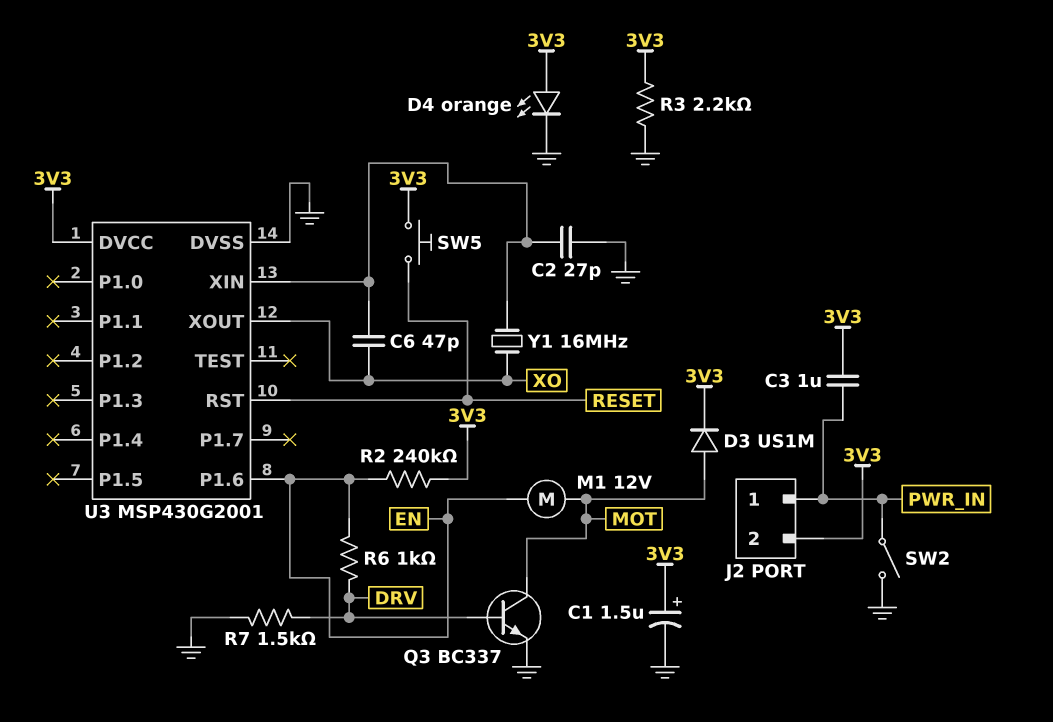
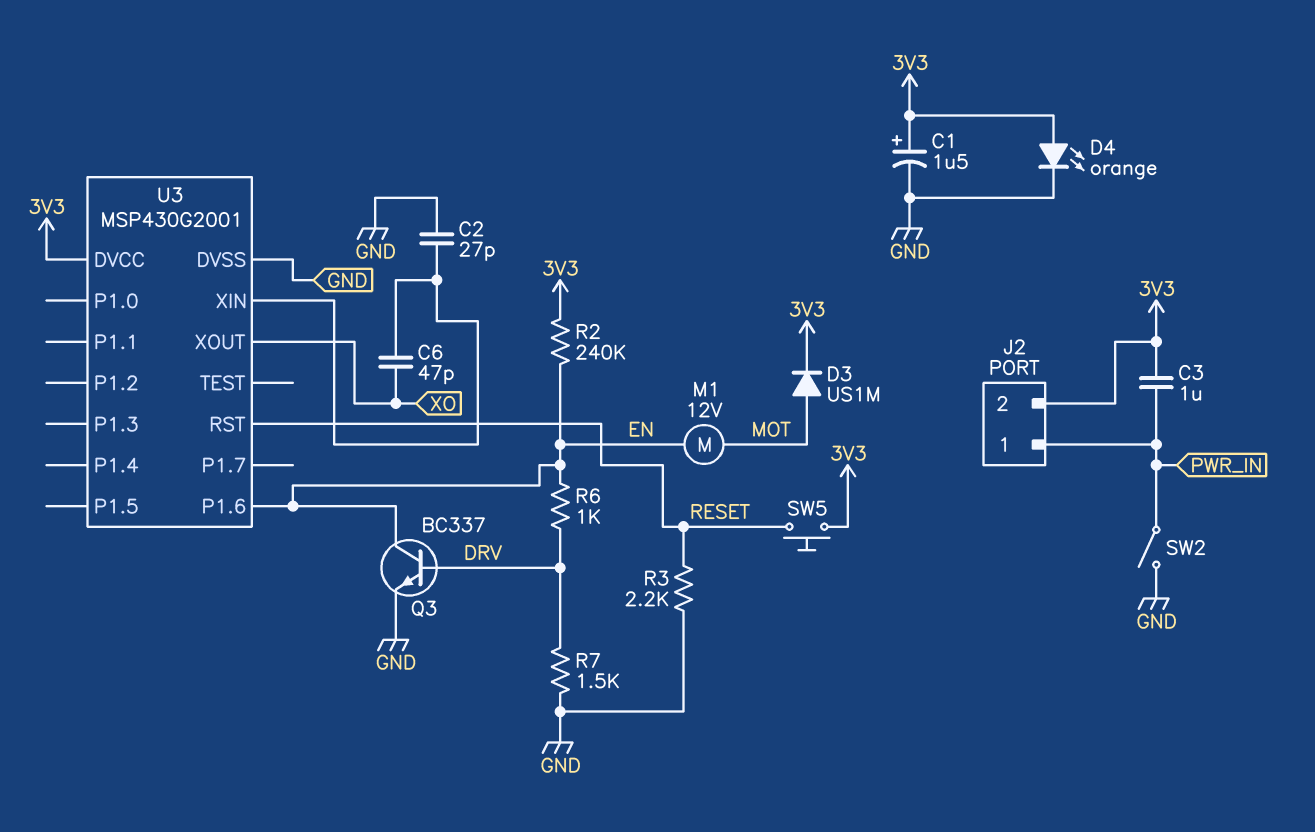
Q3: NPN BC337 (B DRV, C MOT, E GND) -> NPN BC337 (B DRV, C EN, E GND)
R3: 2.2k (3V3, GND) -> 2.2k (GND, RESET)
Y1: 16MHz (U3/XIN, XO) -> none

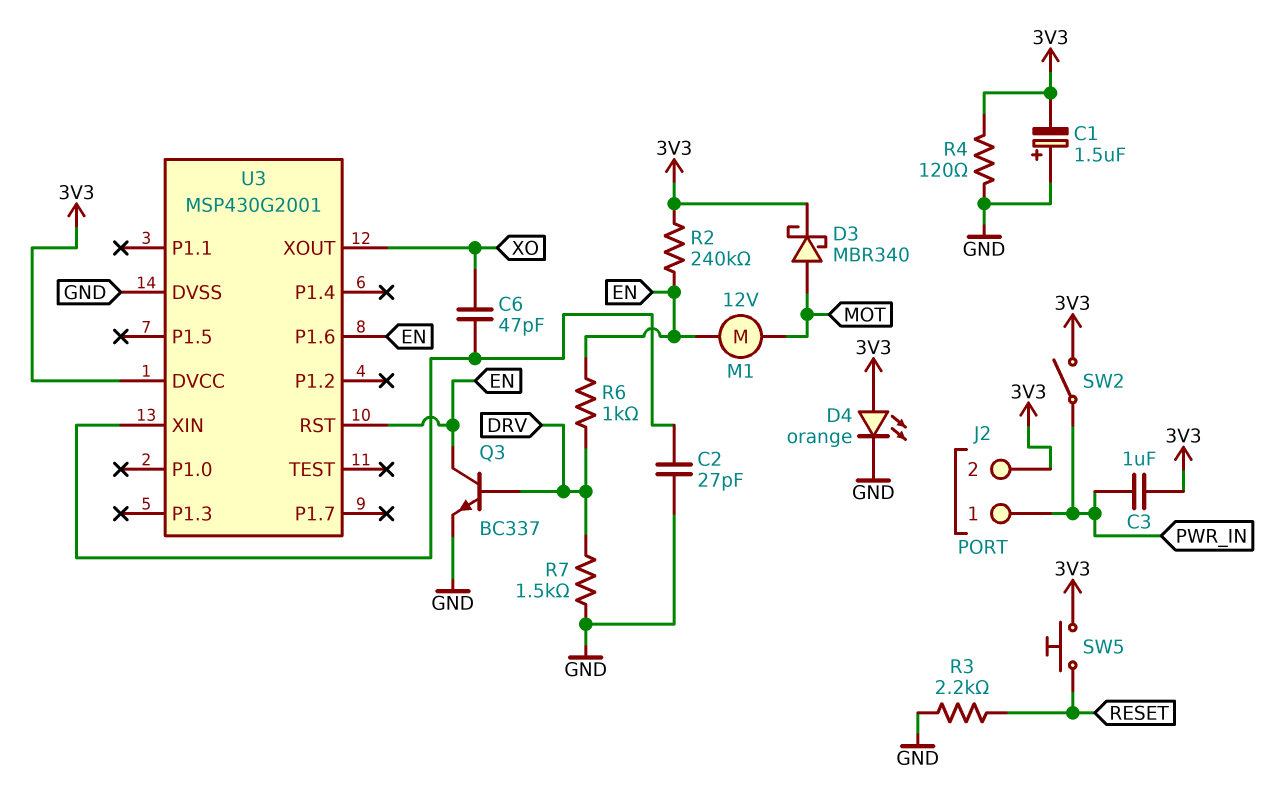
C1: 1.5uF (plus 3V3, minus GND) -> 1.5uF (plus GND, minus 3V3)
D3: diode US1M (A MOT, K 3V3) -> schottky MBR340 (A MOT, K 3V3)
R4: none -> 120 (3V3, GND)
SW2: switch (GND, PWR_IN) -> switch (3V3, PWR_IN)
U3 pin RST: RESET -> EN

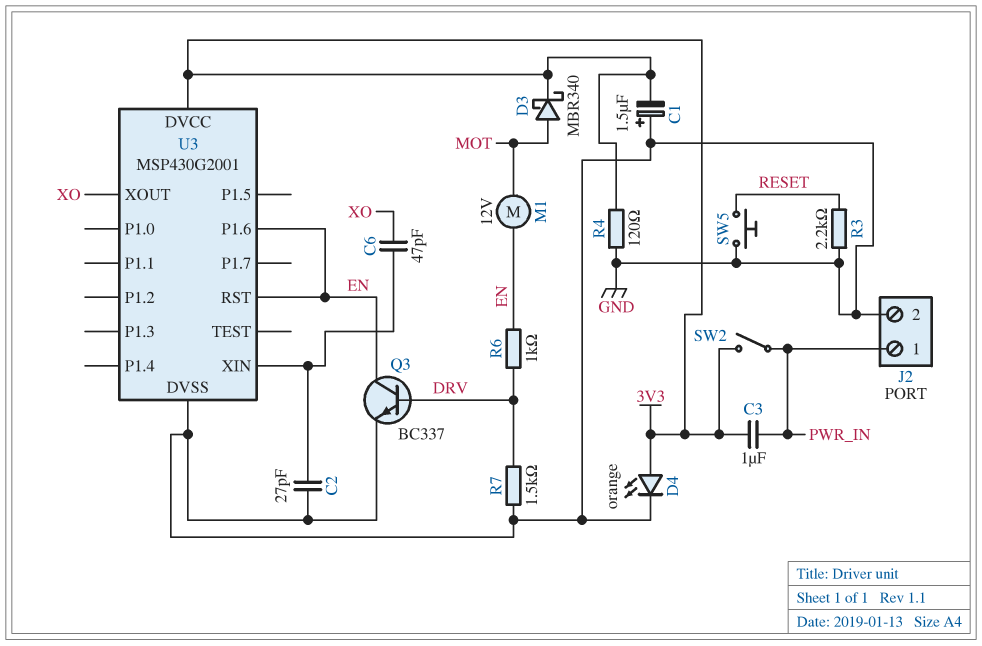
J2 pin 2: 3V3 -> GND
R2: 240k (3V3, EN) -> none
SW5: button (3V3, RESET) -> button (GND, RESET)

